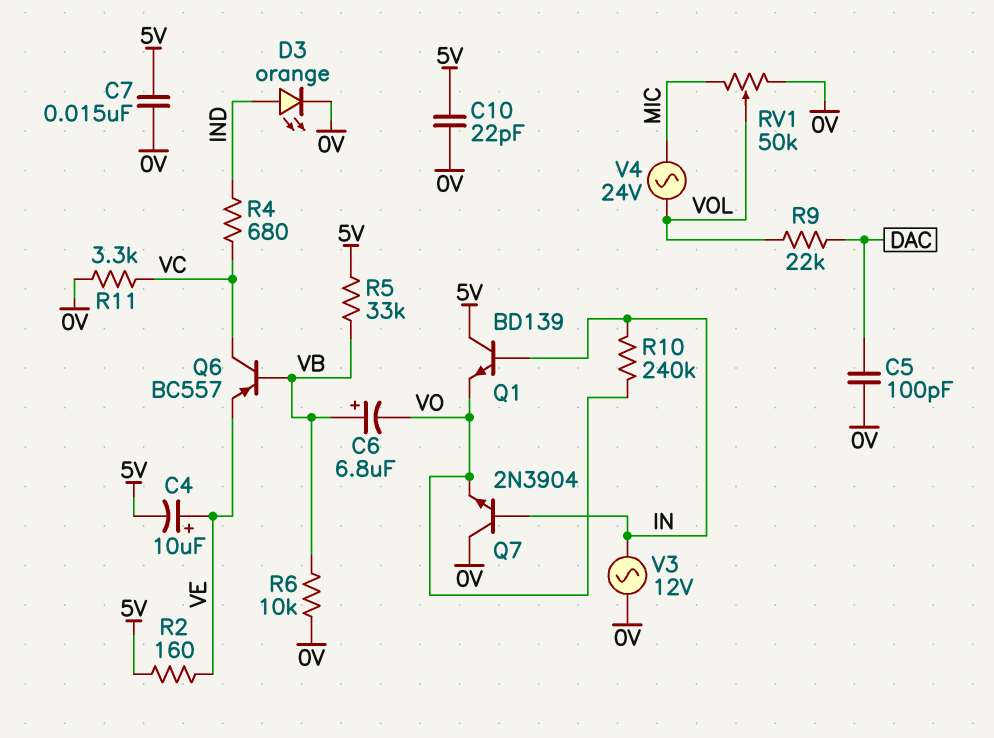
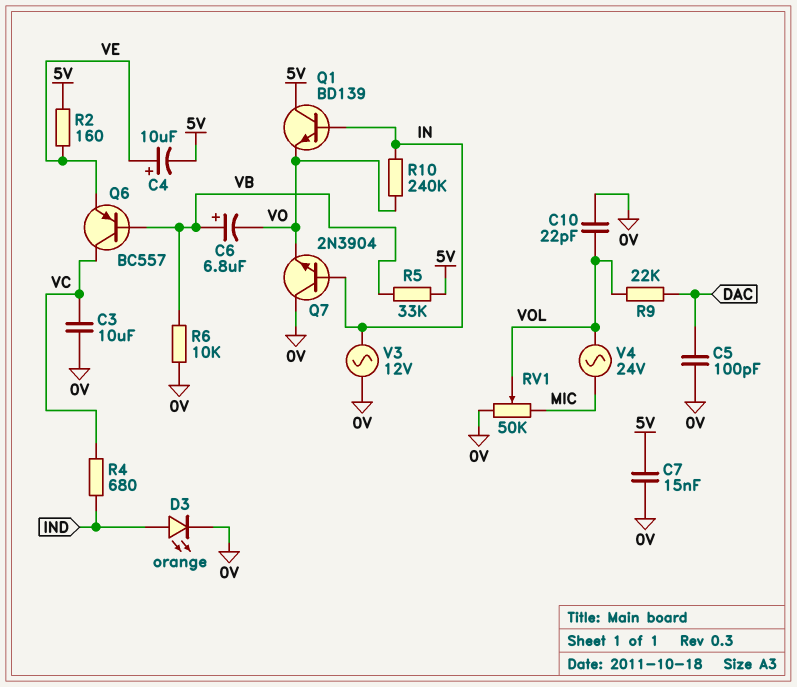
C3: none -> 10uF (0V, VC)
C10: 22pF (0V, 5V) -> 22pF (0V, VOL)
R11: 3.3k (0V, VC) -> none

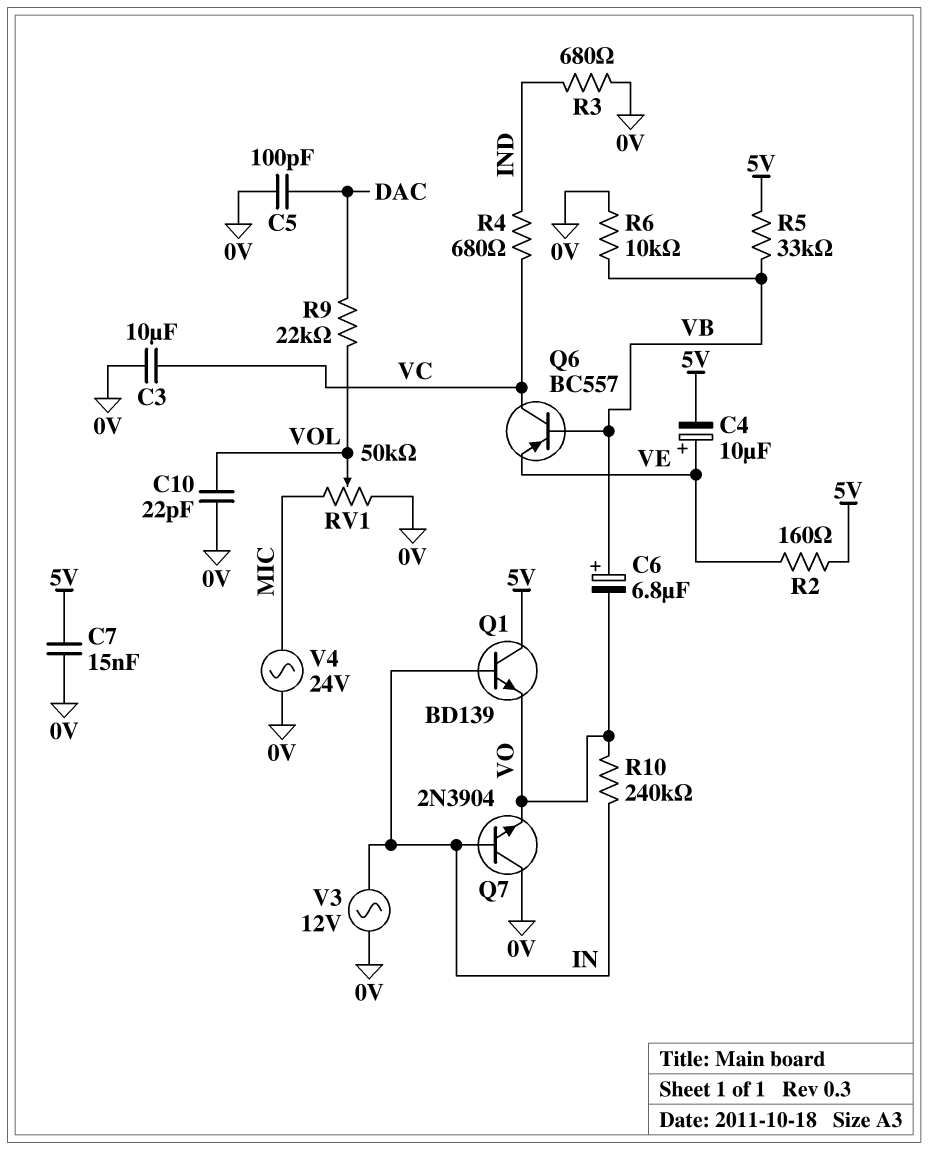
D3: LED orange (A IND, K 0V) -> none
R3: none -> 680 (0V, IND)
V4: AC 24V (MIC, VOL) -> AC 24V (0V, MIC)

